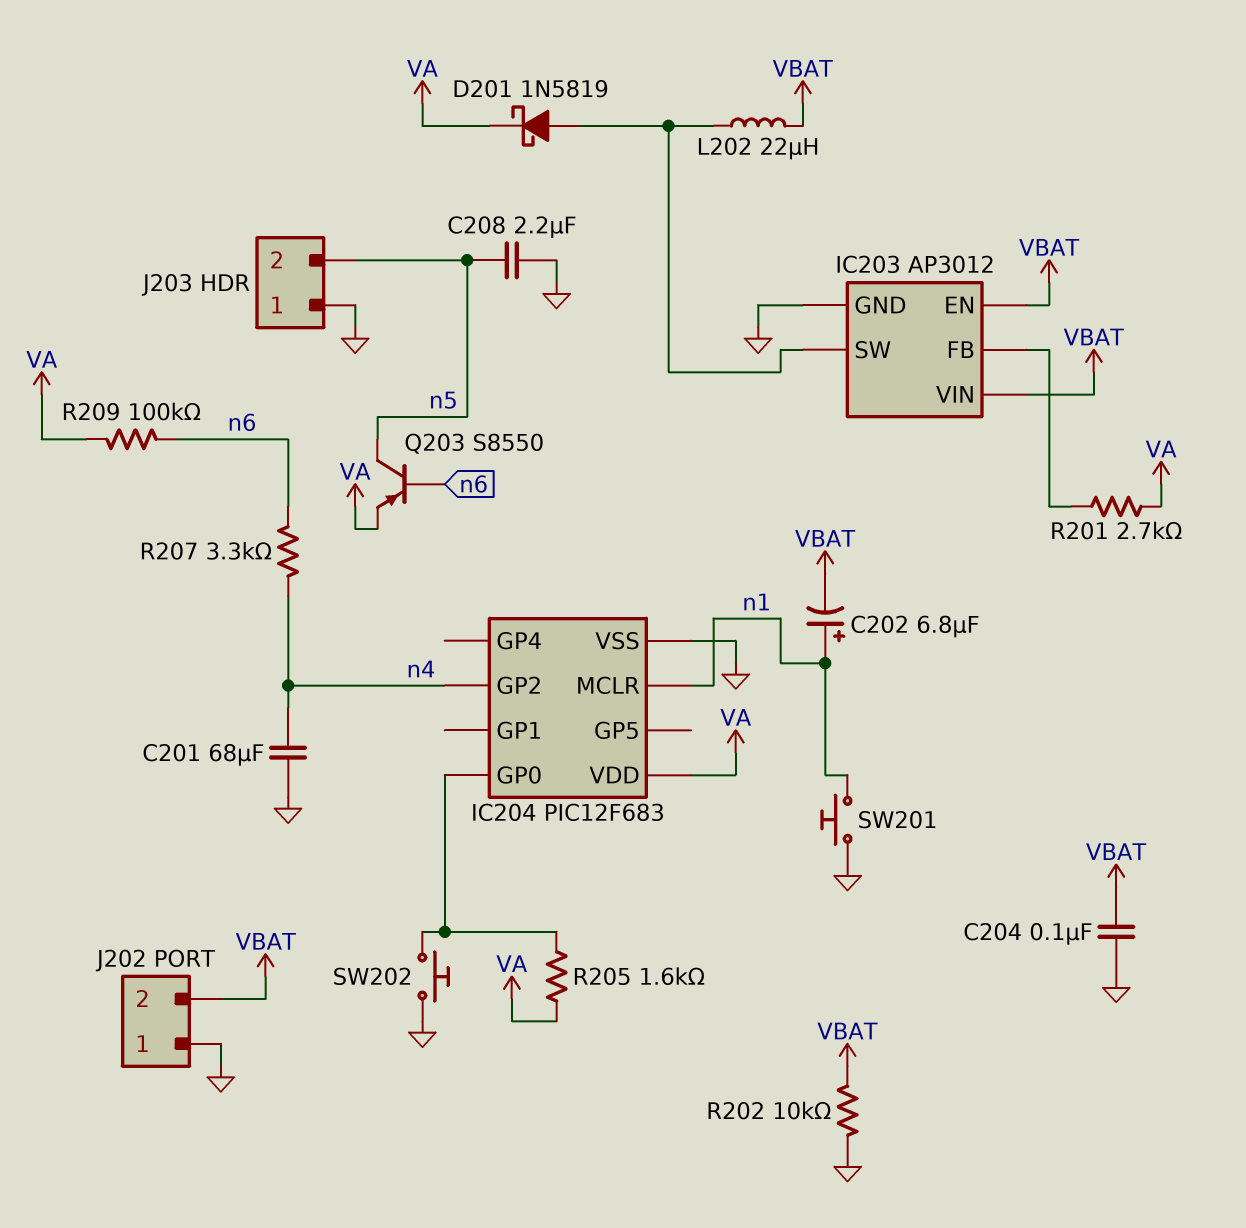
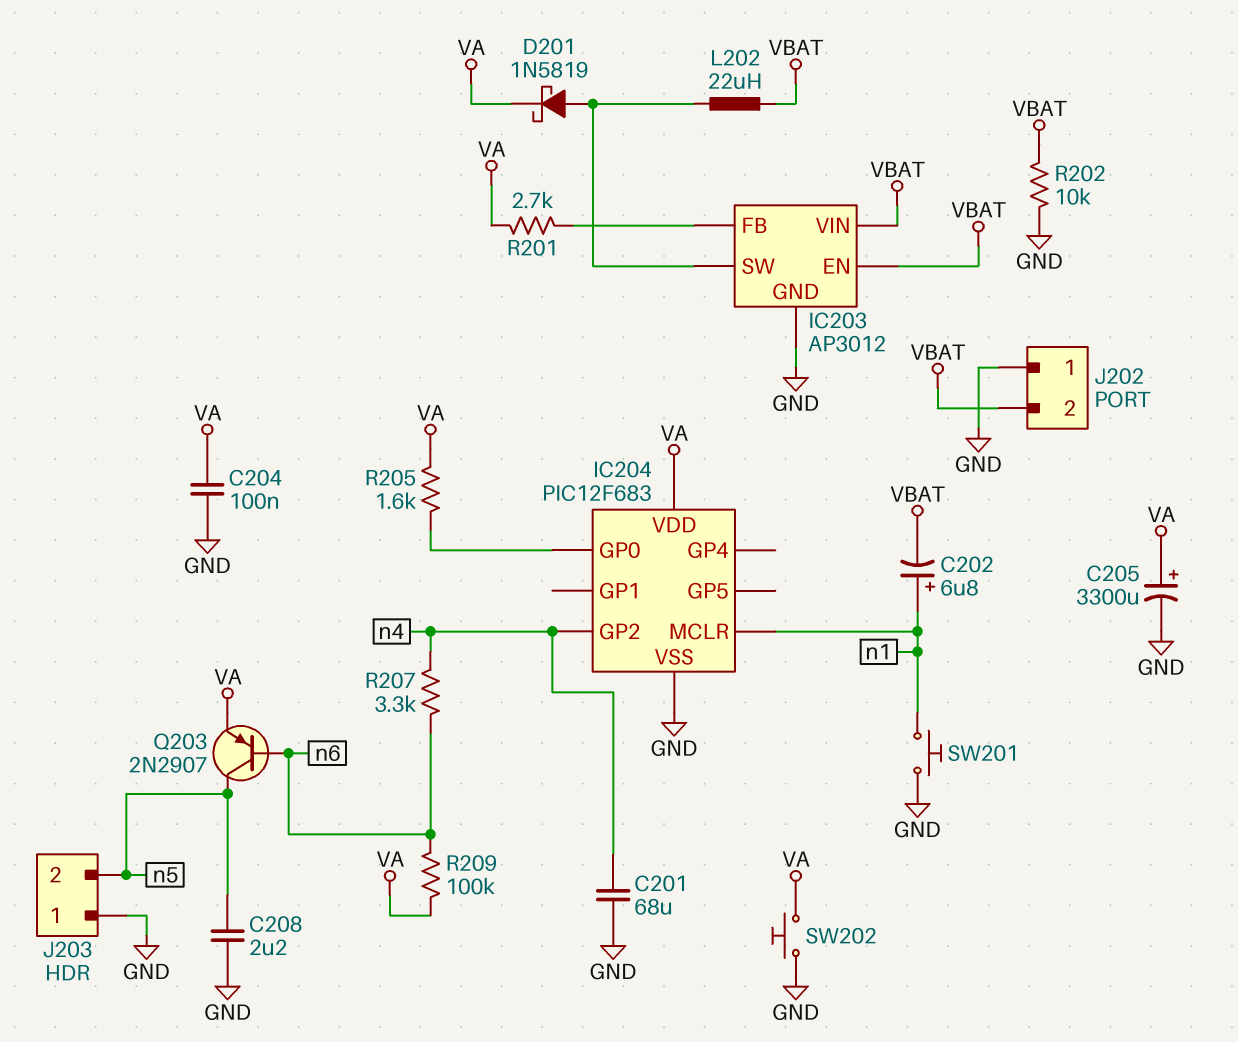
C204: 100nF (GND, VBAT) -> 100nF (GND, VA)
C205: none -> 3300uF (plus VA, minus GND)
Q203: PNP S8550 (B n6, C n5, E VA) -> PNP 2N2907 (B n6, C n5, E VA)
SW202: button (GND, IC204/GP0) -> button (GND, VA)

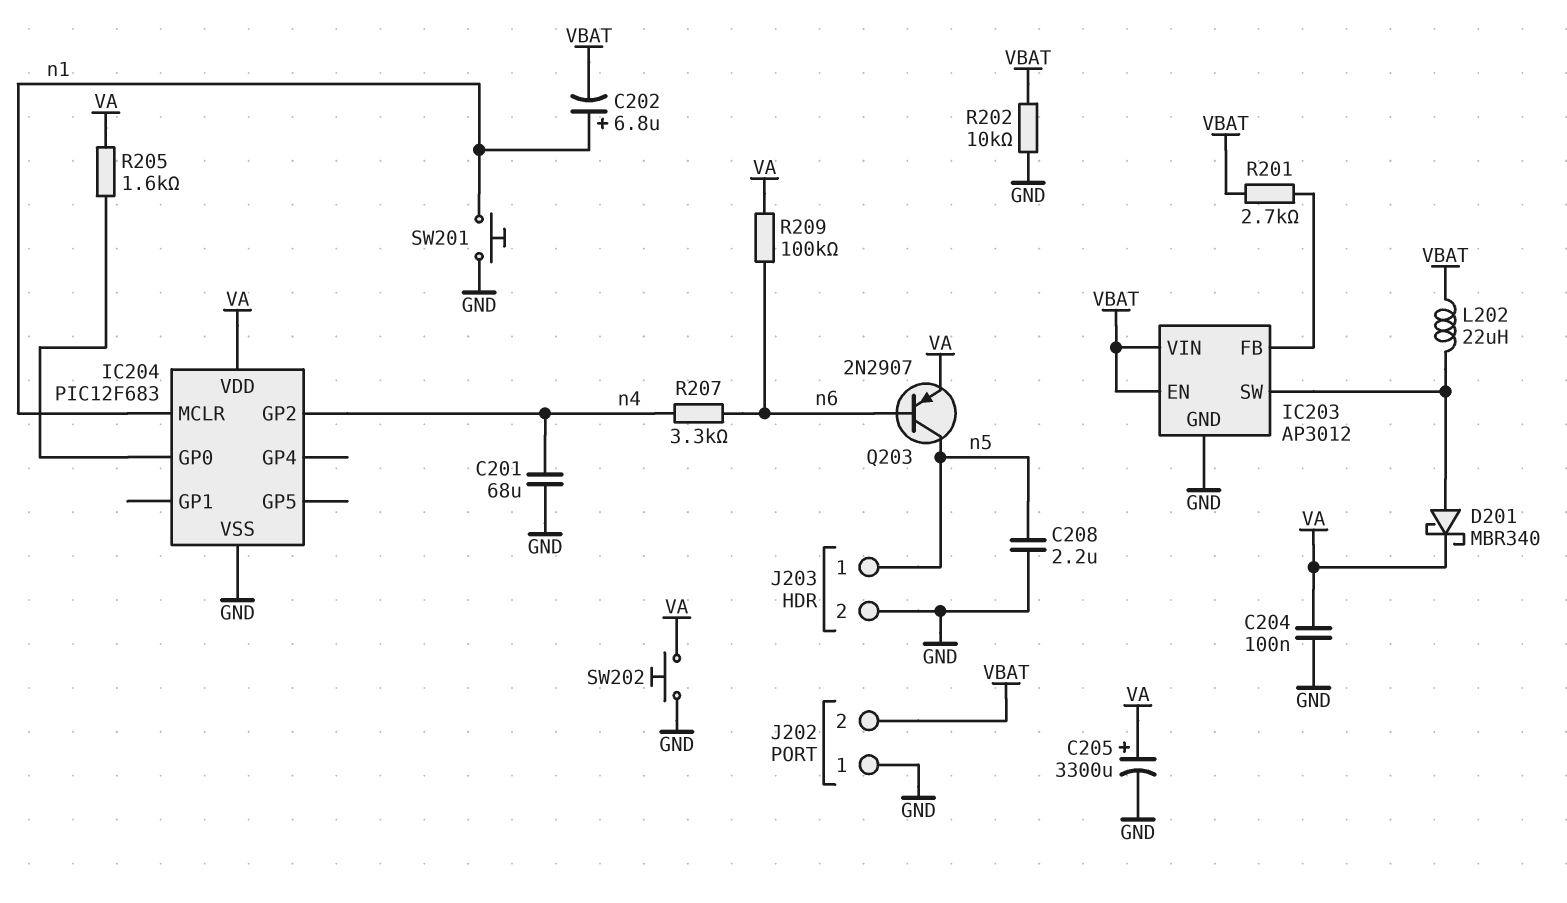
D201: schottky 1N5819 (A IC203/SW, K VA) -> schottky MBR340 (A IC203/SW, K VA)
J203 pin 1: GND -> n5
J203 pin 2: n5 -> GND
R201: 2.7k (IC203/FB, VA) -> 2.7k (IC203/FB, VBAT)

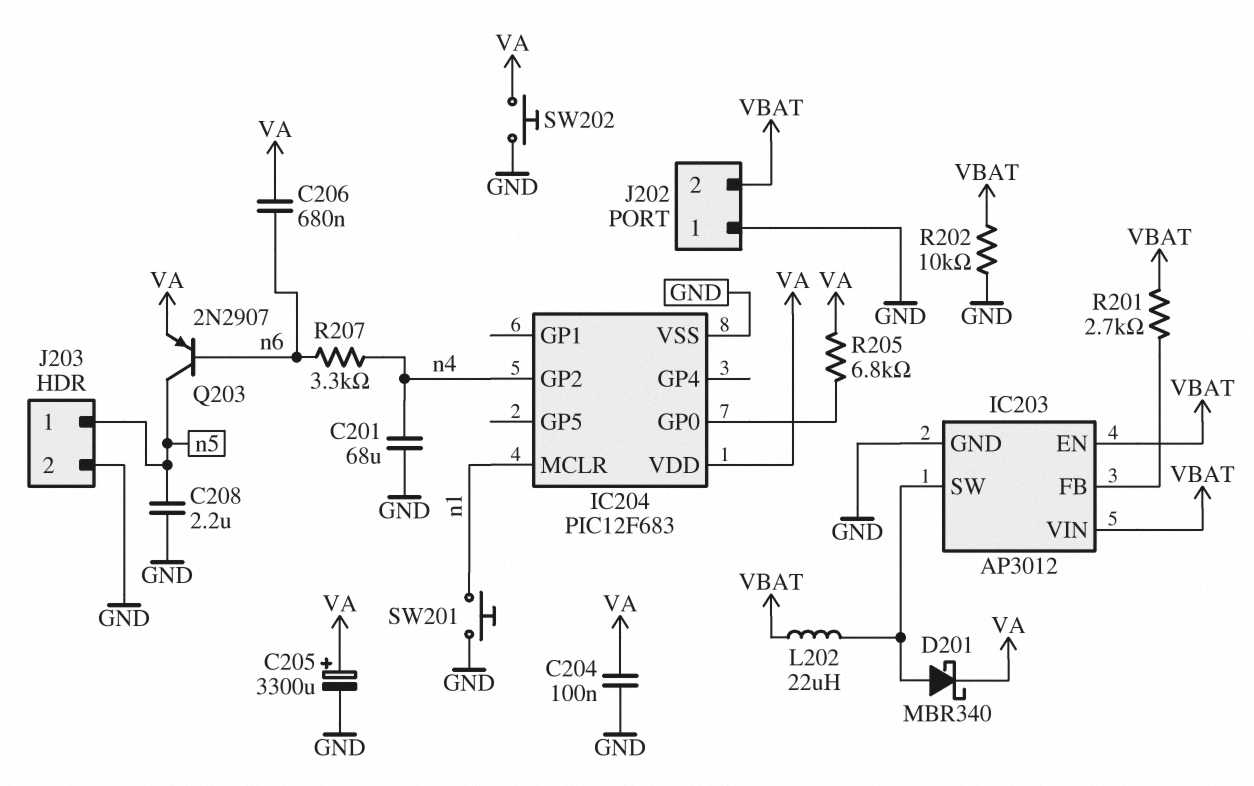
C202: 6.8uF (plus n1, minus VBAT) -> none
C206: none -> 680nF (VA, n6)
R205: 1.6k (IC204/GP0, VA) -> 6.8k (IC204/GP0, VA)
R209: 100k (VA, n6) -> none

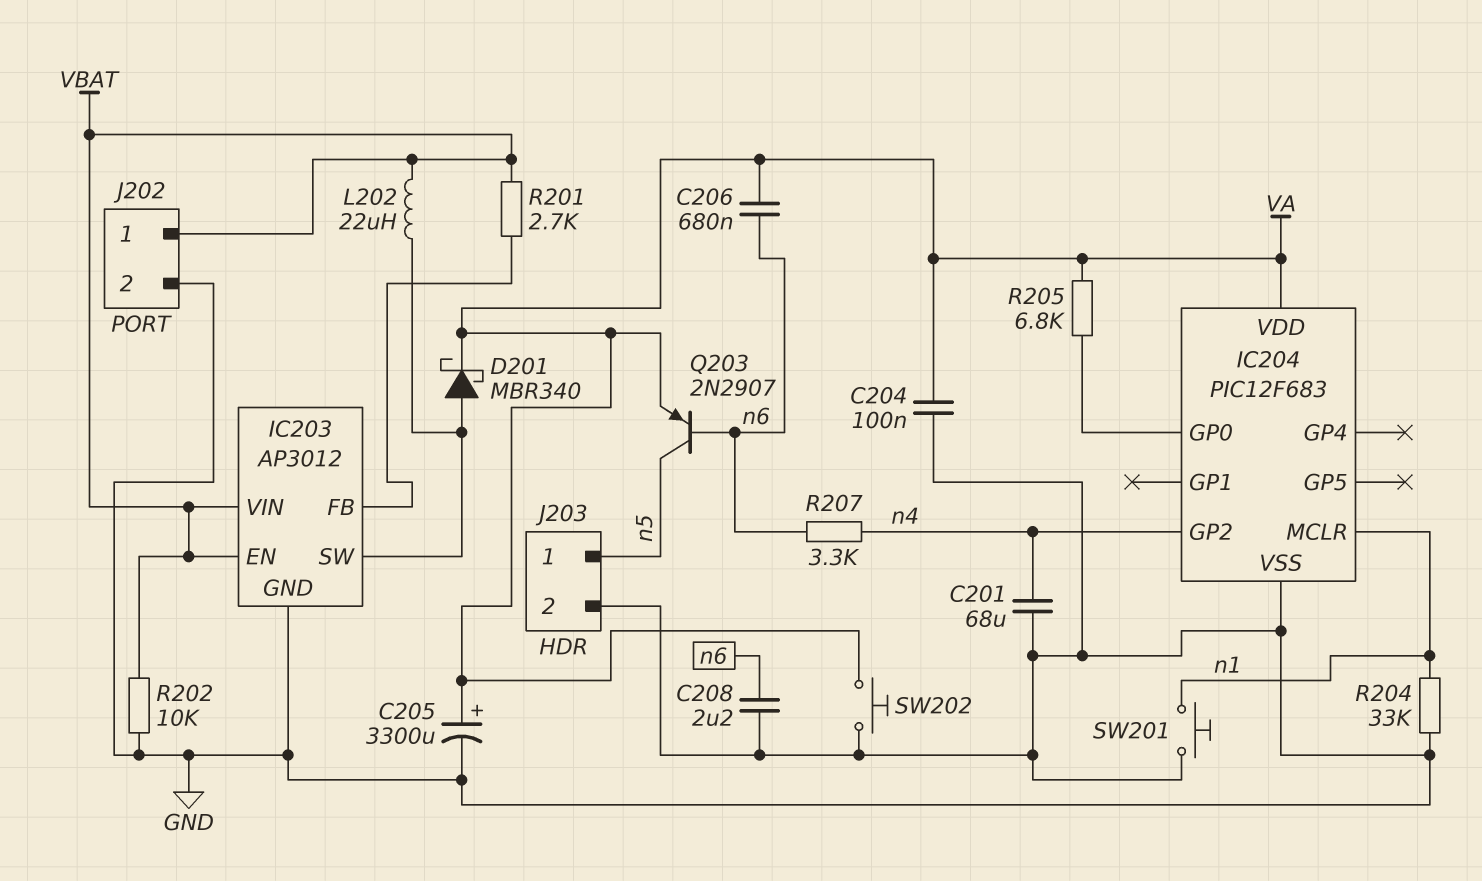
C208: 2.2uF (GND, n5) -> 2.2uF (GND, n6)
J202 pin 1: GND -> VBAT
J202 pin 2: VBAT -> GND
R204: none -> 33k (GND, n1)

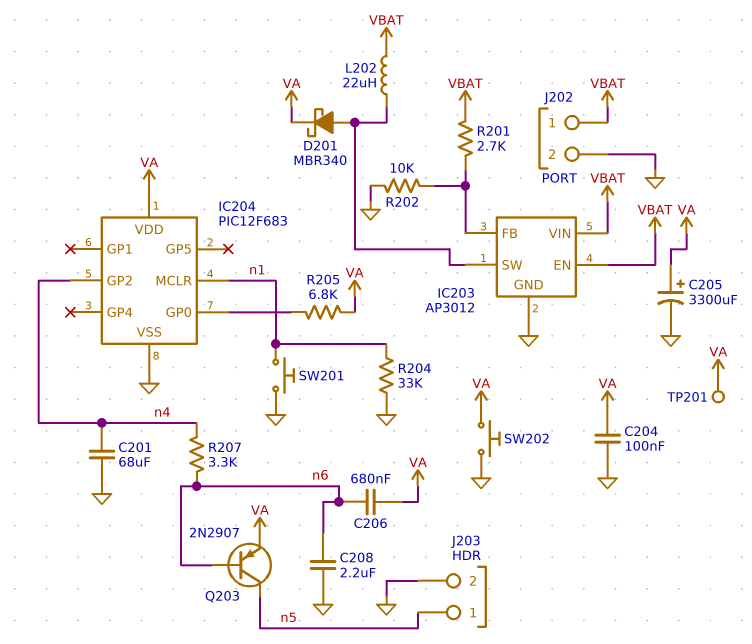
R202: 10k (GND, VBAT) -> 10k (GND, IC203/FB)
TP201: none -> test point (VA)

